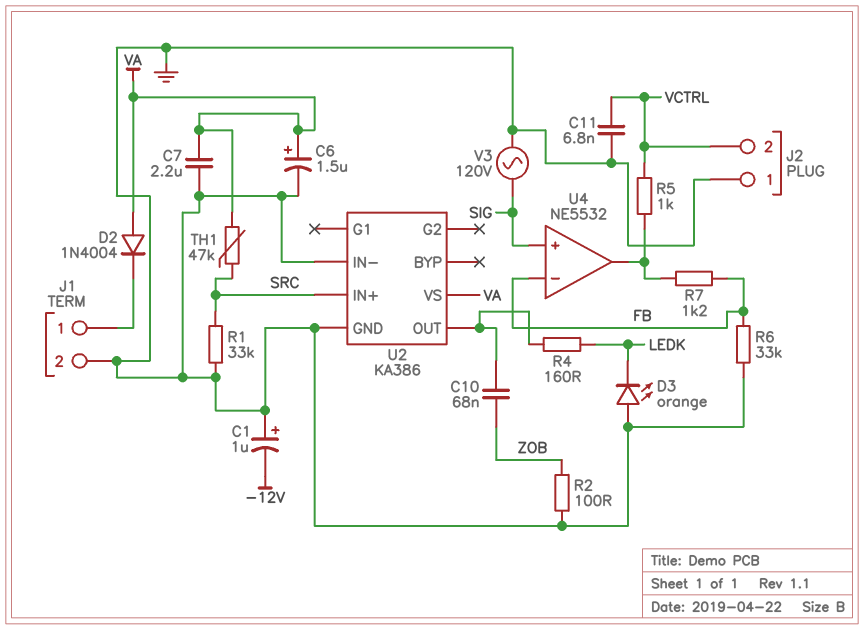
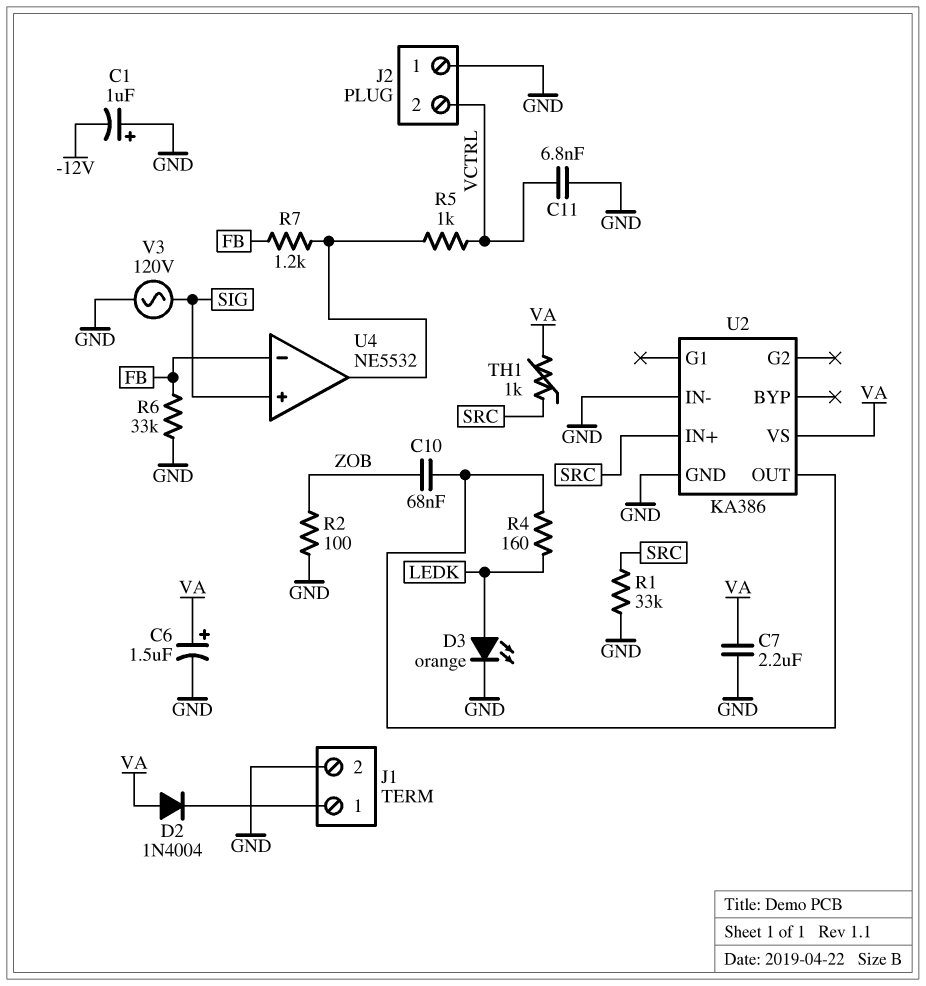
D3: LED orange (A GND, K LEDK) -> LED orange (A LEDK, K GND)
TH1: 47k (SRC, VA) -> 1k (SRC, VA)

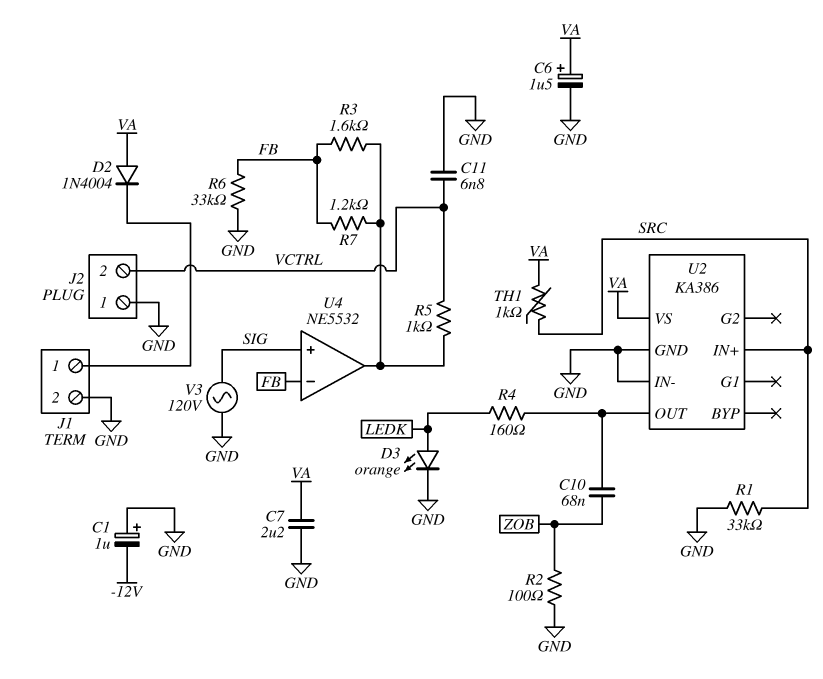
R3: none -> 1.6k (FB, U4/out)

